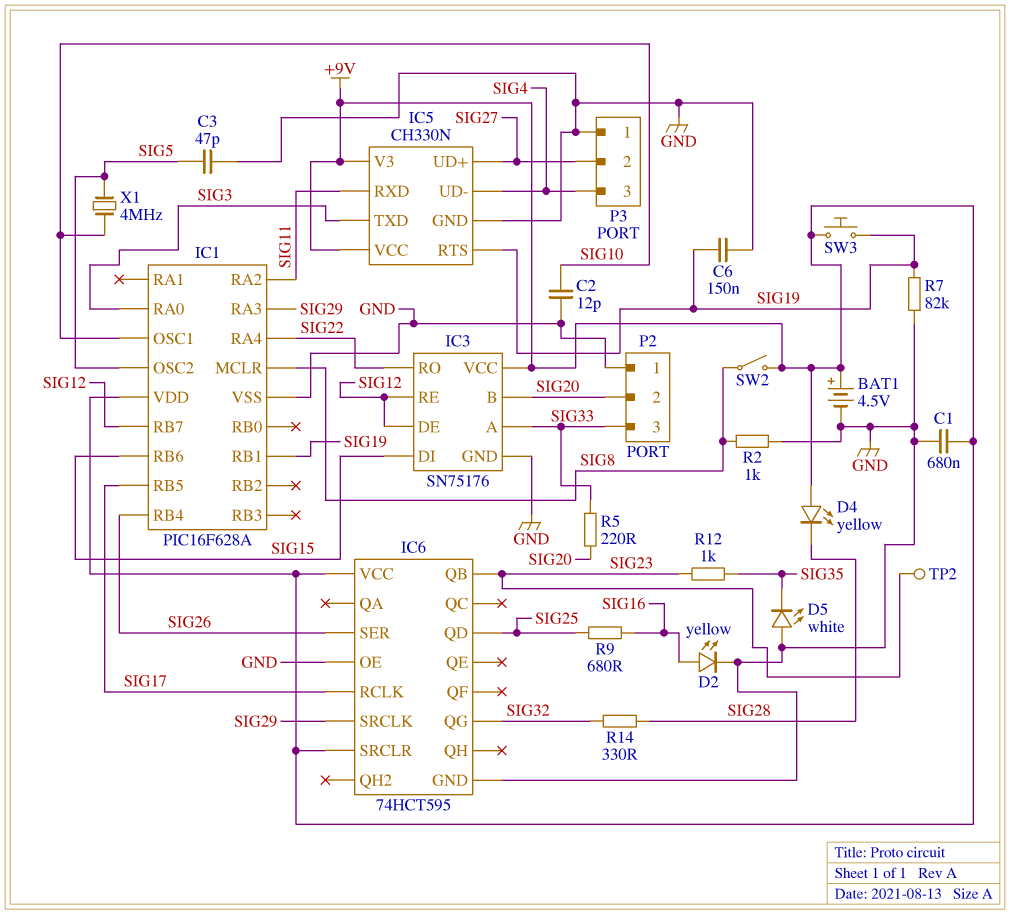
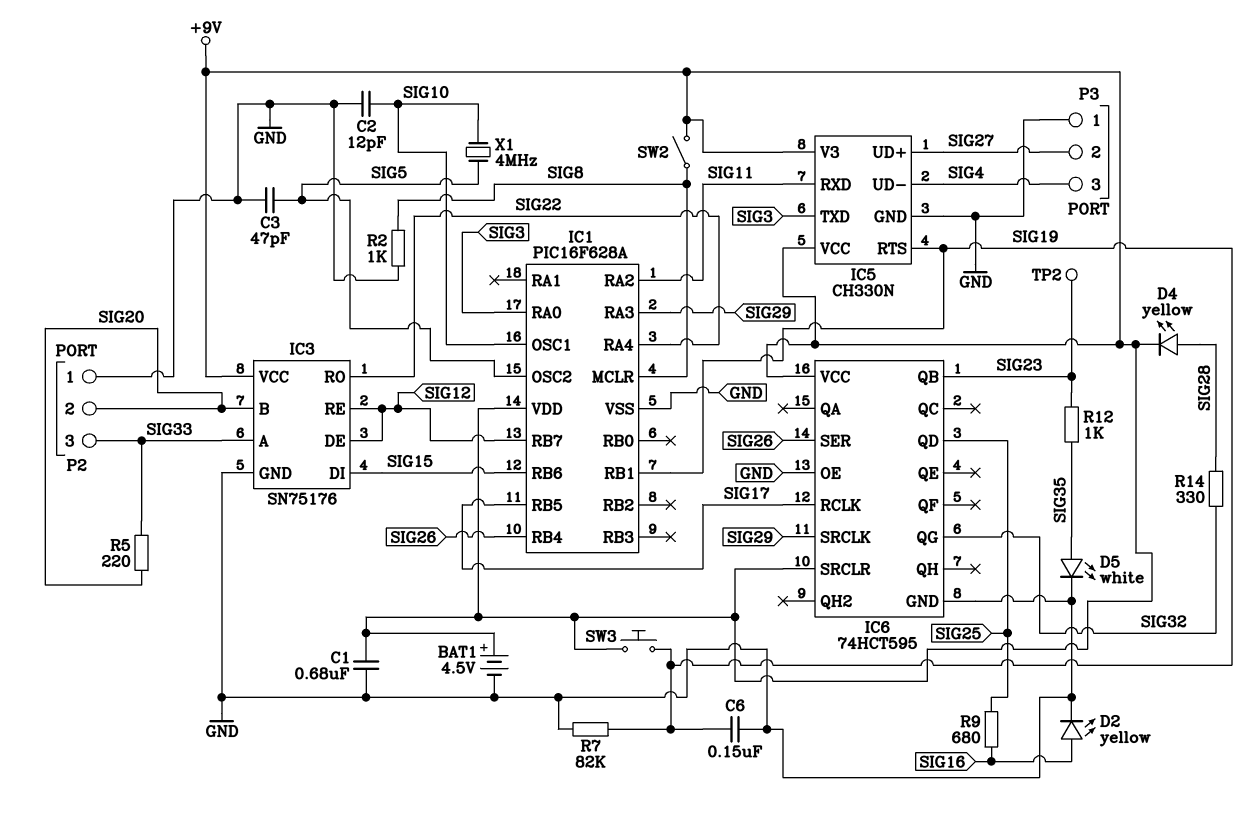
D4: LED yellow (A +9V, K SIG28) -> LED yellow (A SIG28, K +9V)
D5: LED white (A GND, K SIG35) -> LED white (A SIG35, K GND)

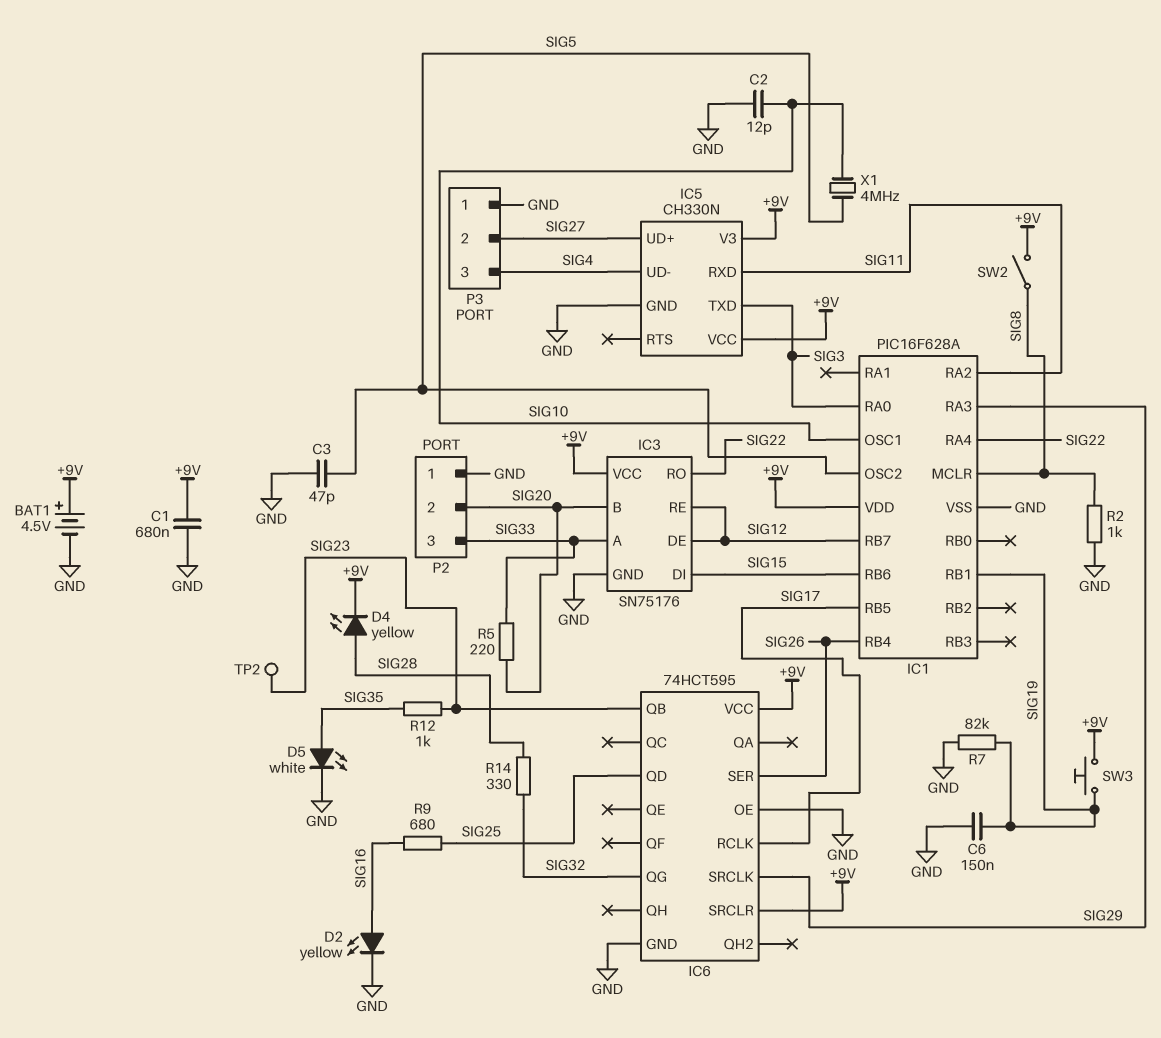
IC5 pin RTS: SIG19 -> none

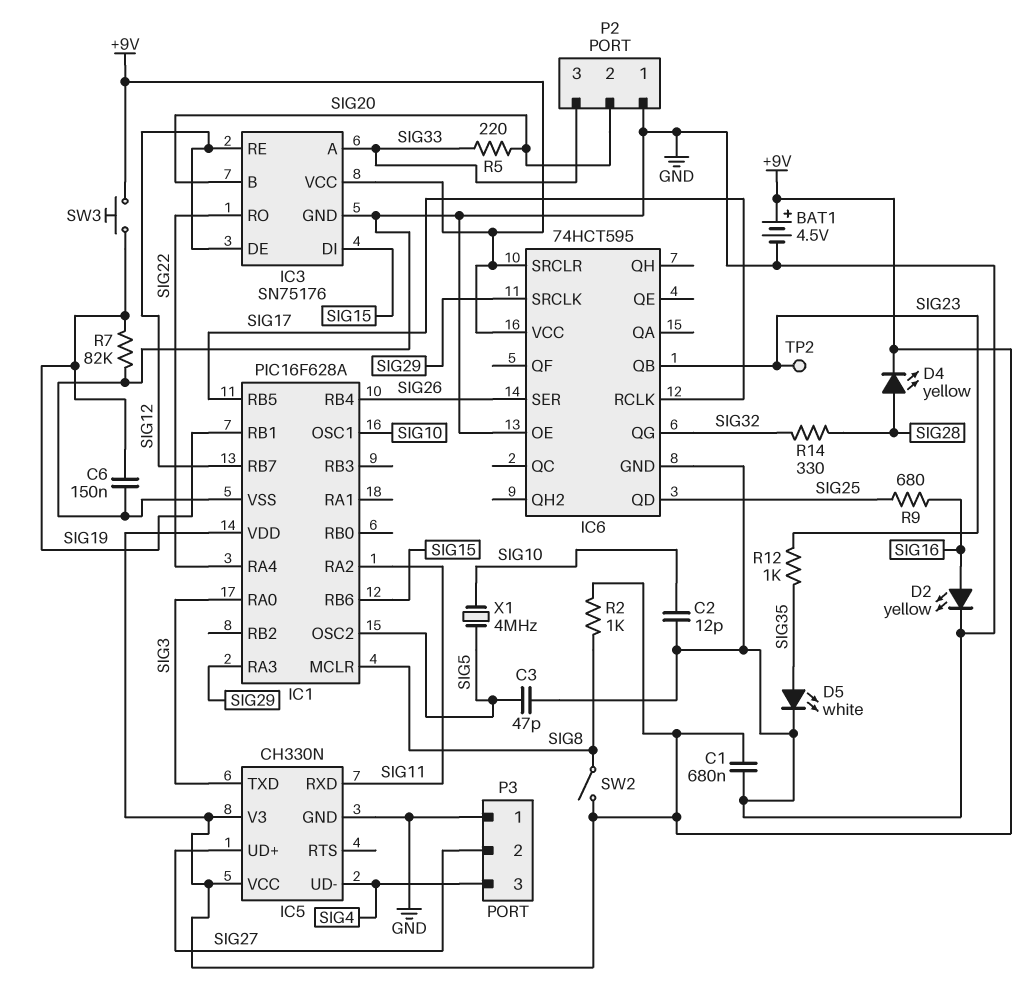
R2: 1k (GND, SIG8) -> 1k (+9V, SIG8)

